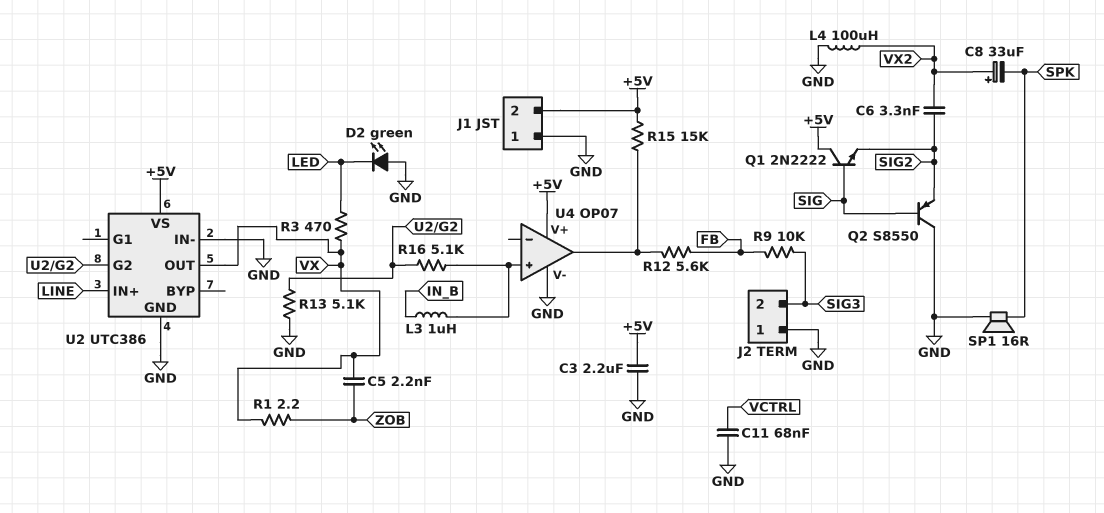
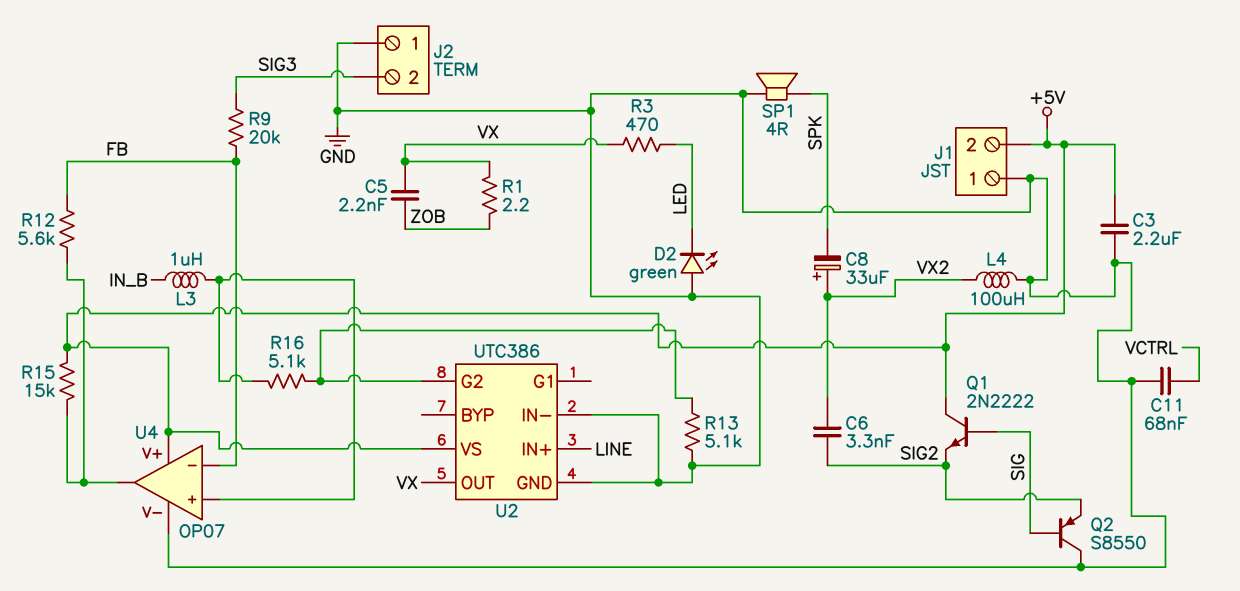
R9: 10k (FB, SIG3) -> 20k (FB, SIG3)
SP1: speaker 16R (GND, SPK) -> speaker 4R (GND, SPK)
U4 pin in-: none -> FB

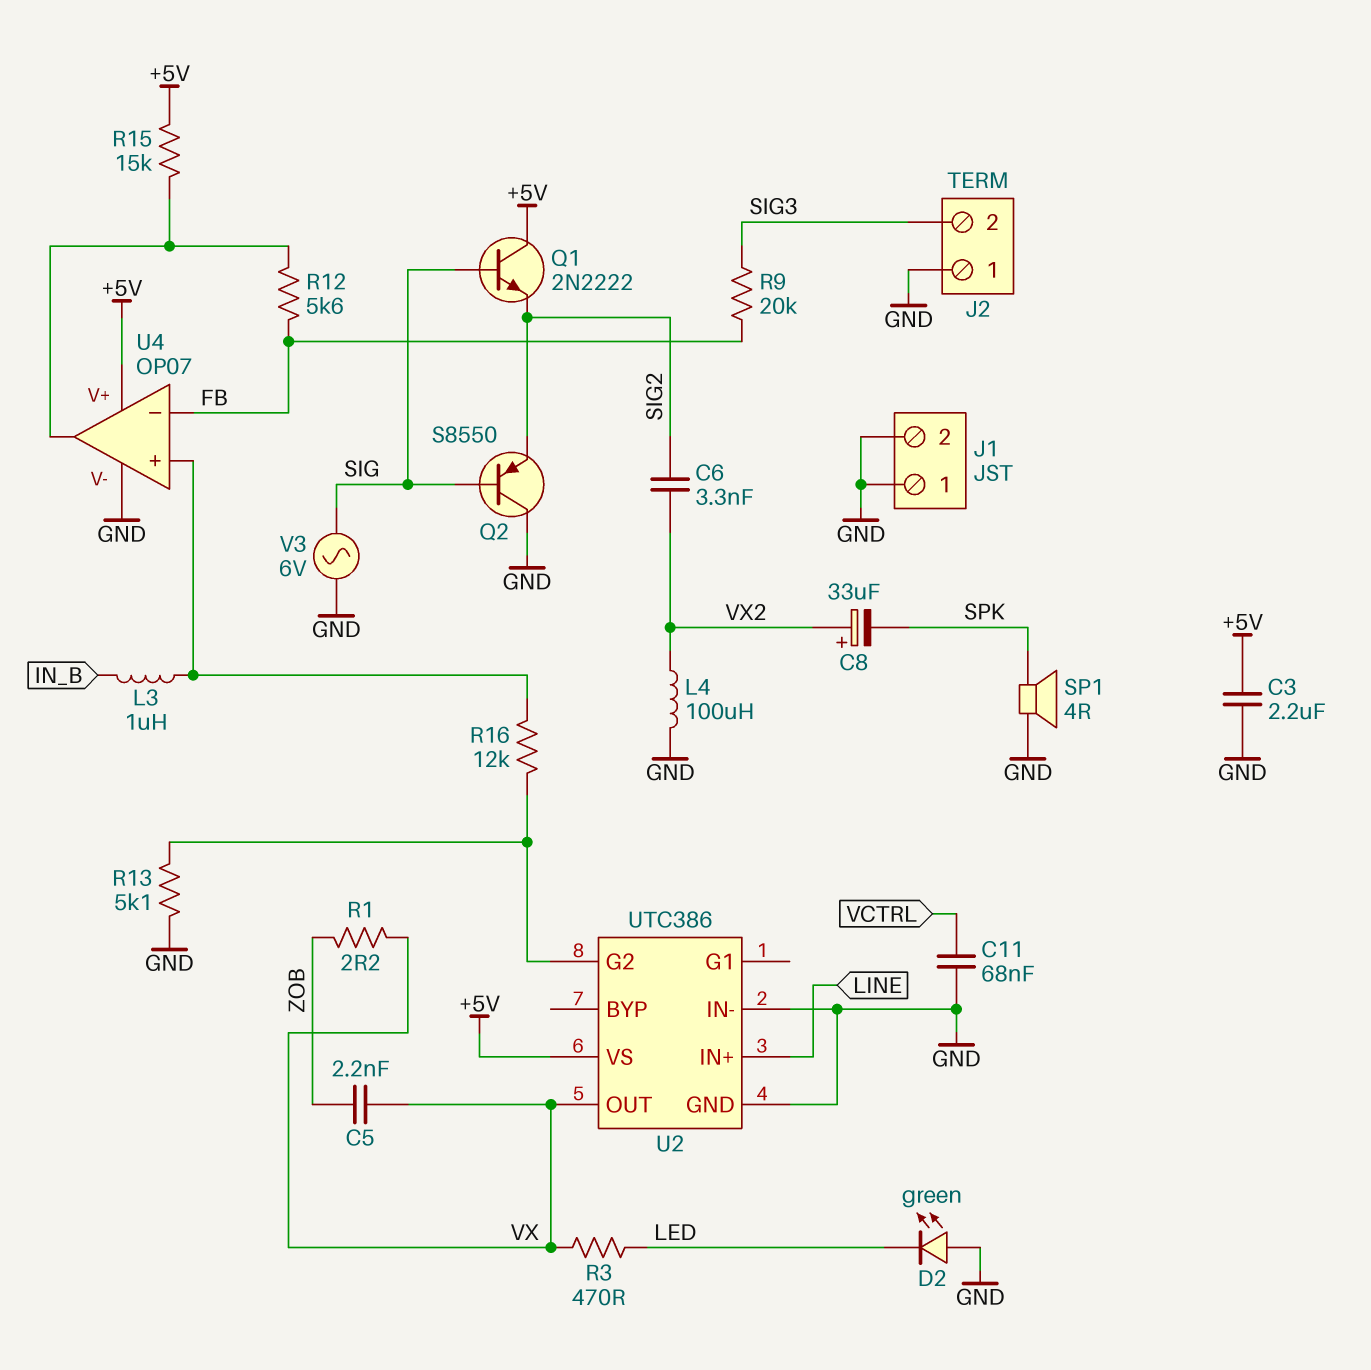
J1 pin 2: +5V -> GND
R16: 5.1k (U2/G2, U4/in+) -> 12k (U2/G2, U4/in+)
V3: none -> AC 6V (GND, SIG)

